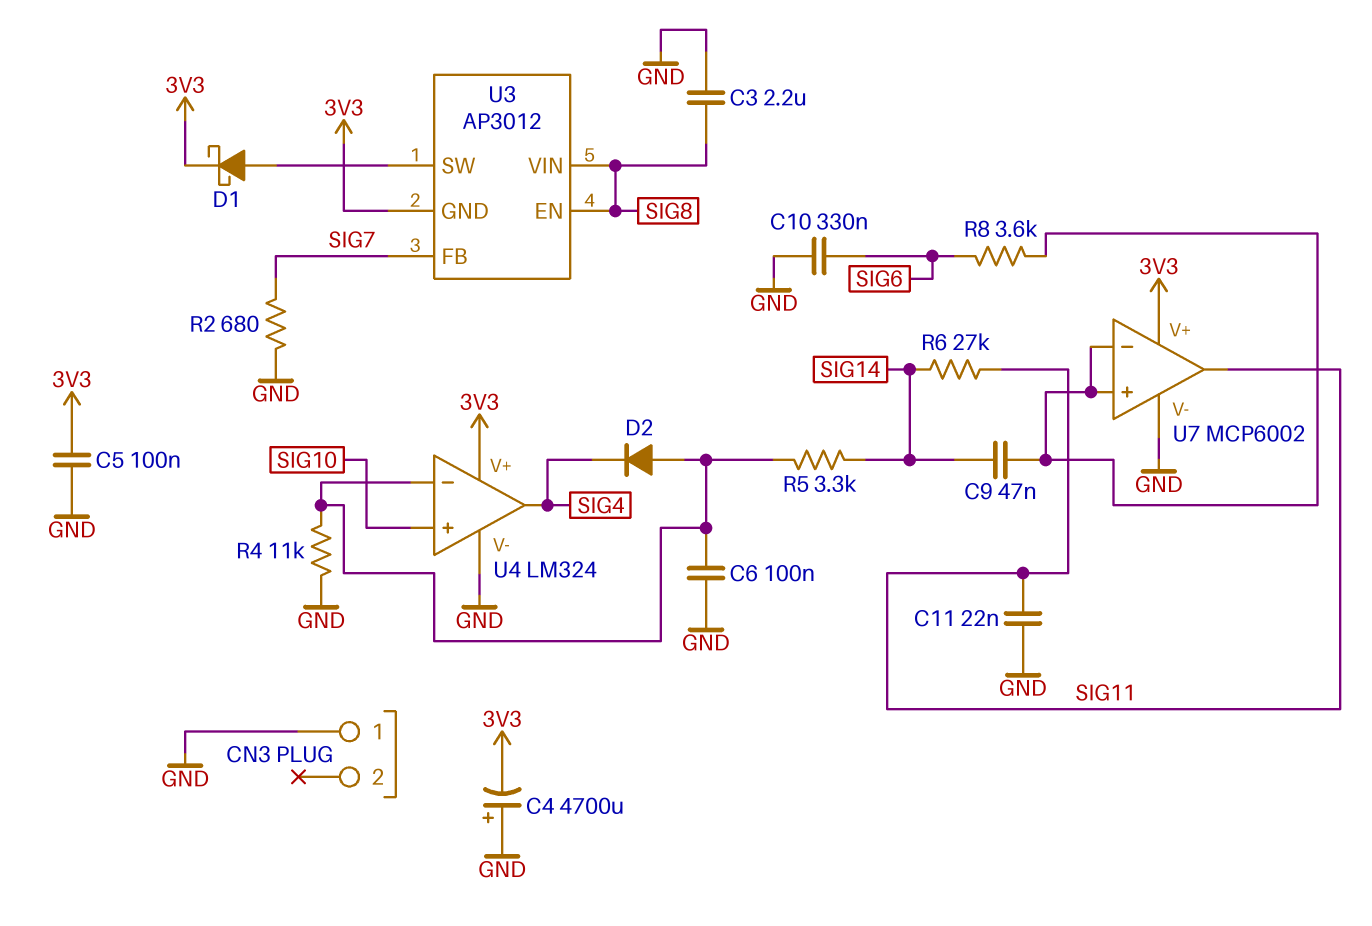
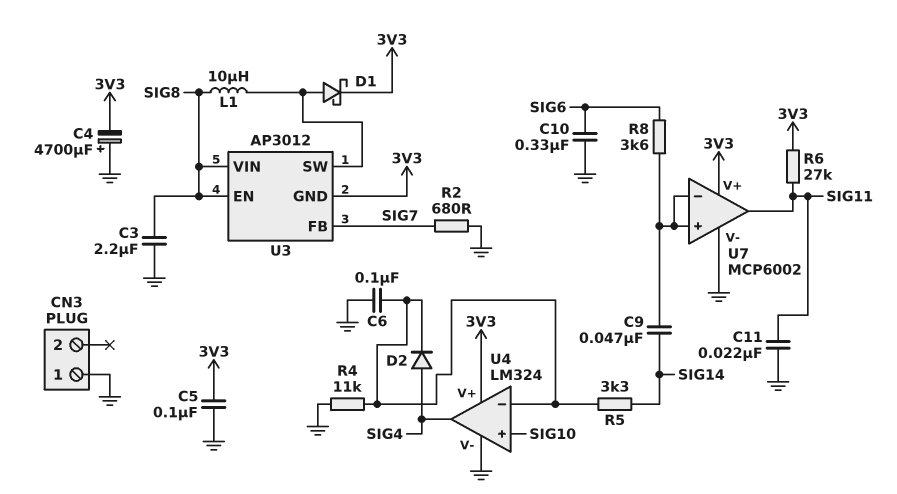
D2: diode (A U4/in-, K SIG4) -> diode (A SIG4, K U4/in-)
L1: none -> 10uH (SIG8, U3/SW)
R6: 27k (SIG11, SIG14) -> 27k (3V3, SIG11)

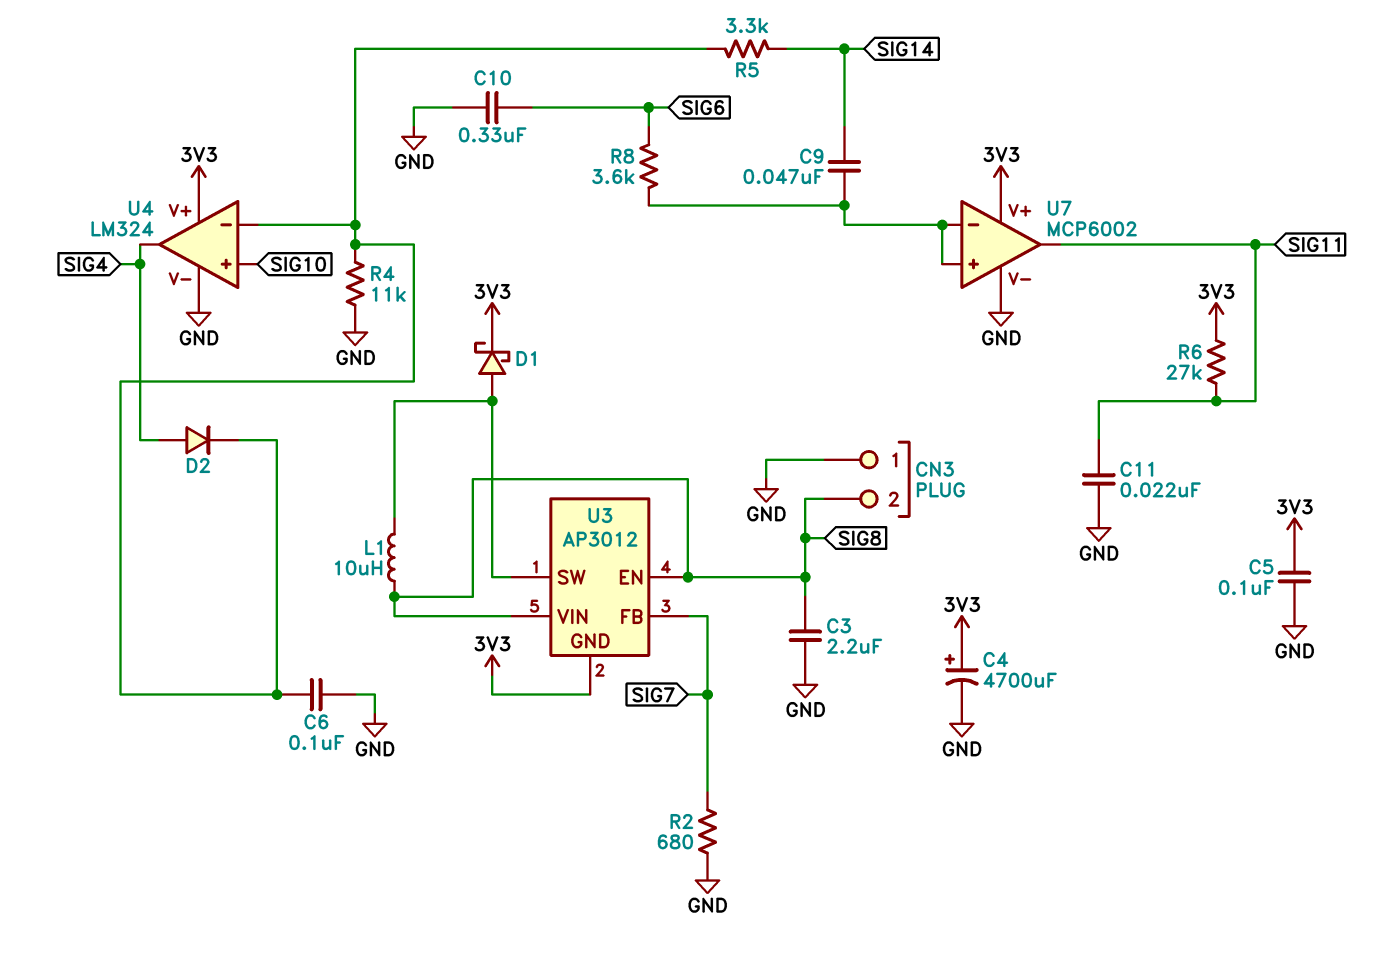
C4: 4700uF (plus GND, minus 3V3) -> 4700uF (plus 3V3, minus GND)
CN3 pin 2: none -> SIG8

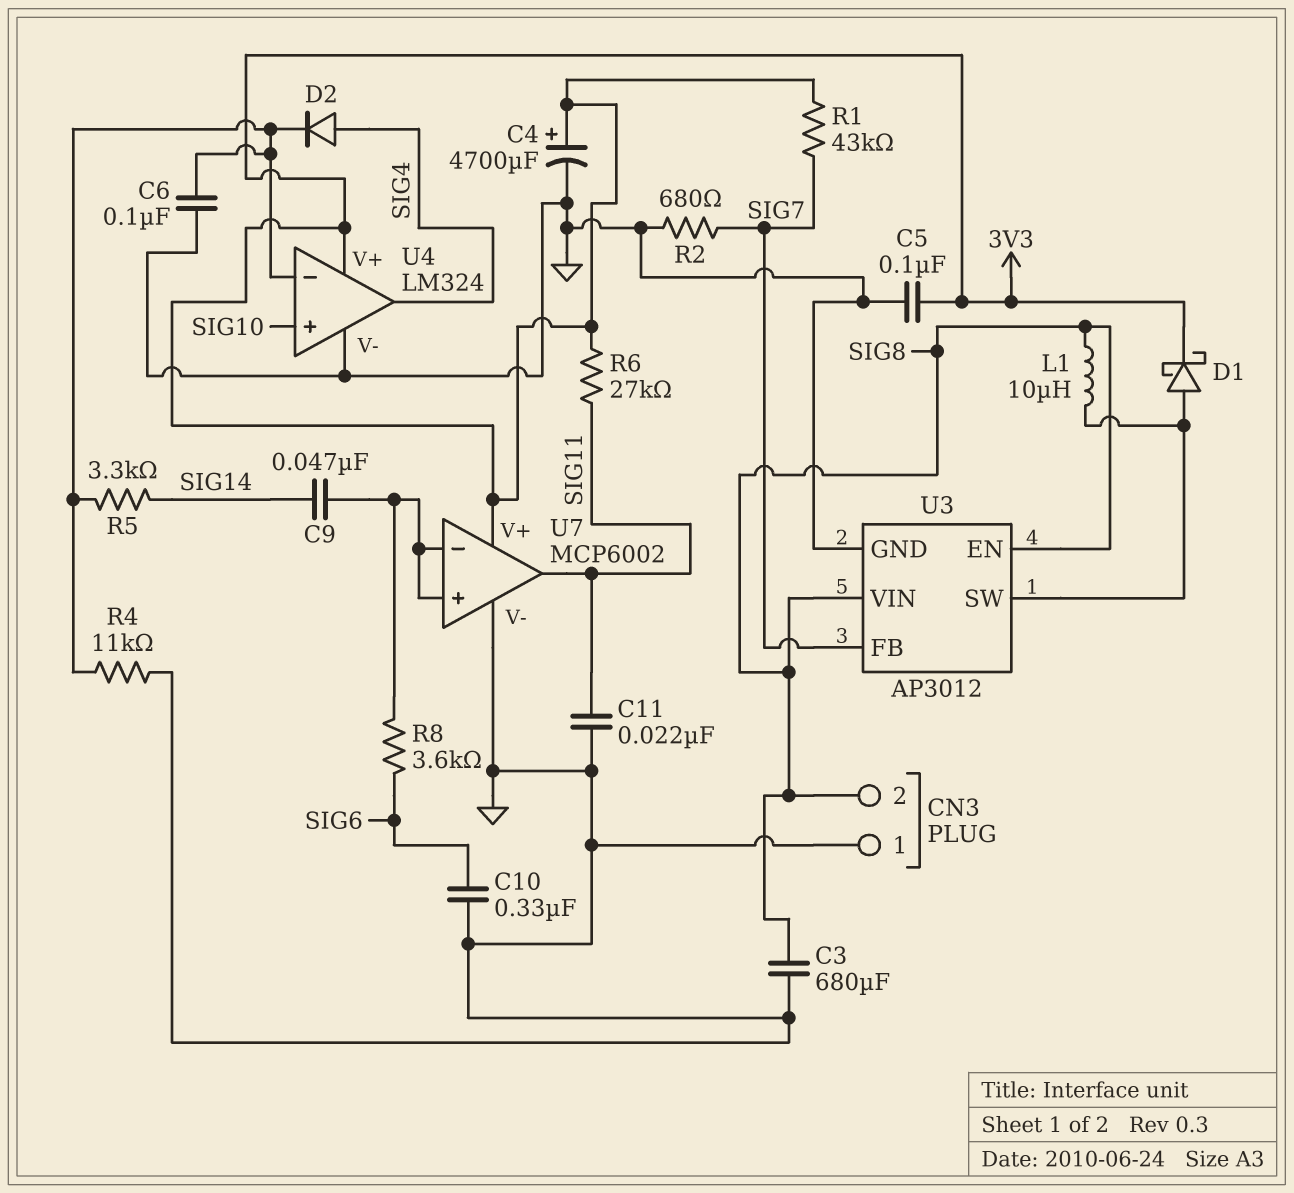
C3: 2.2uF (GND, SIG8) -> 680uF (GND, SIG8)
R1: none -> 43k (3V3, SIG7)
U3 pin GND: 3V3 -> GND

